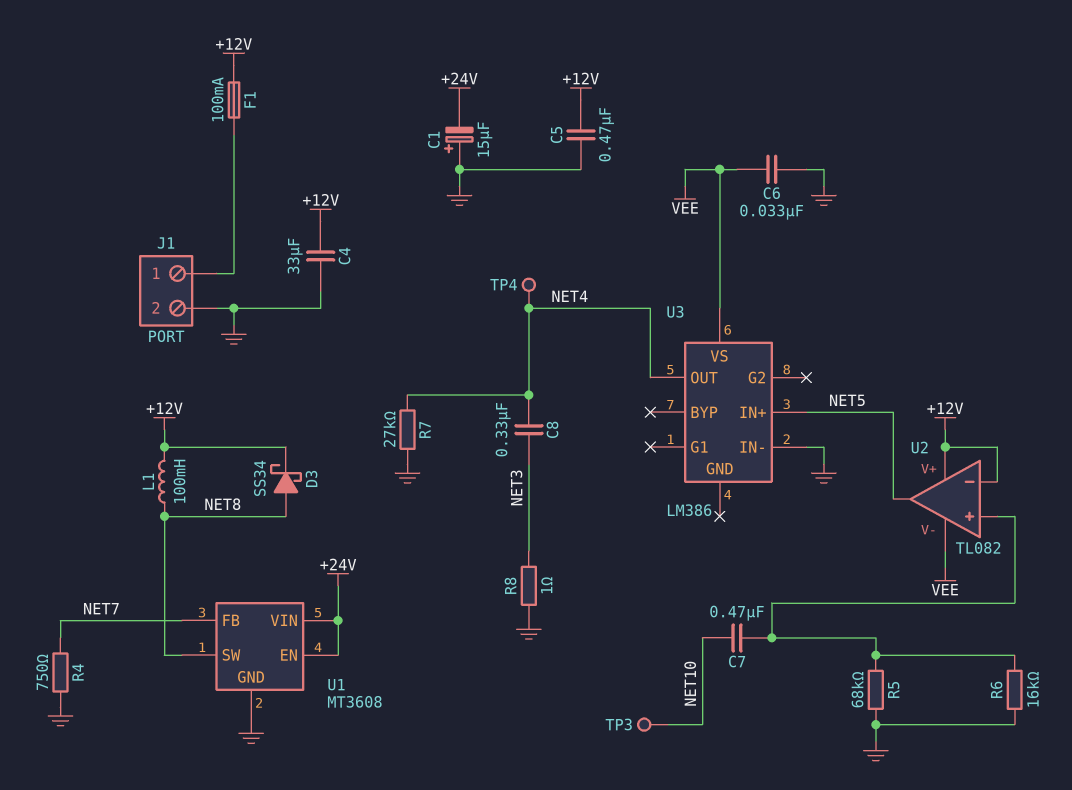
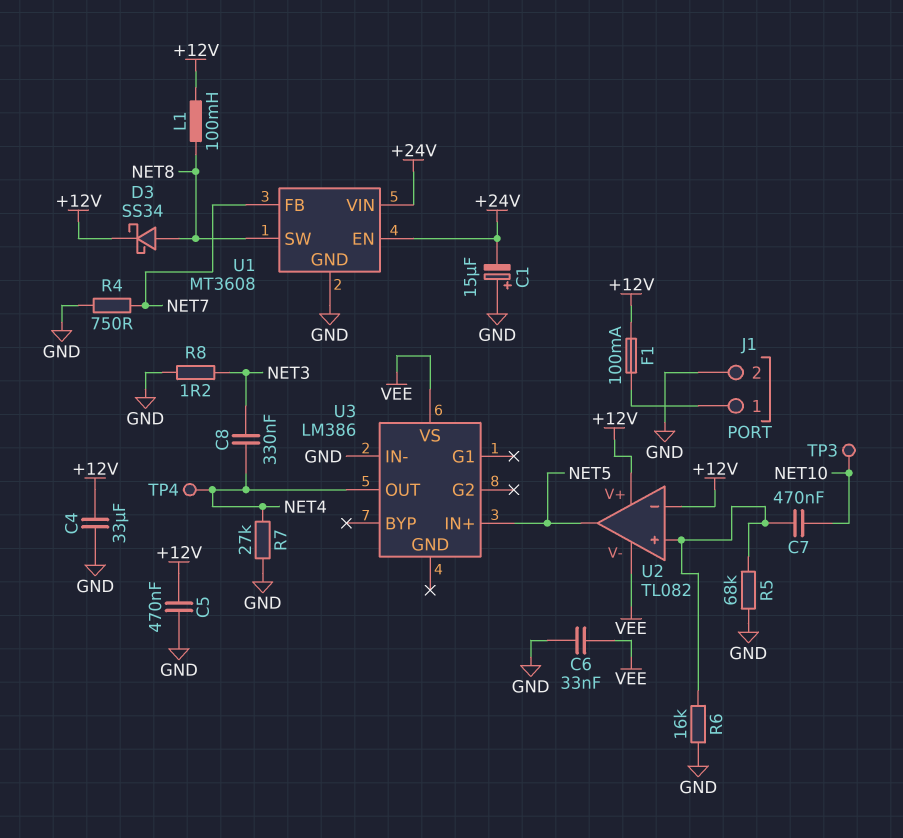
R8: 1 (GND, NET3) -> 1.2 (GND, NET3)

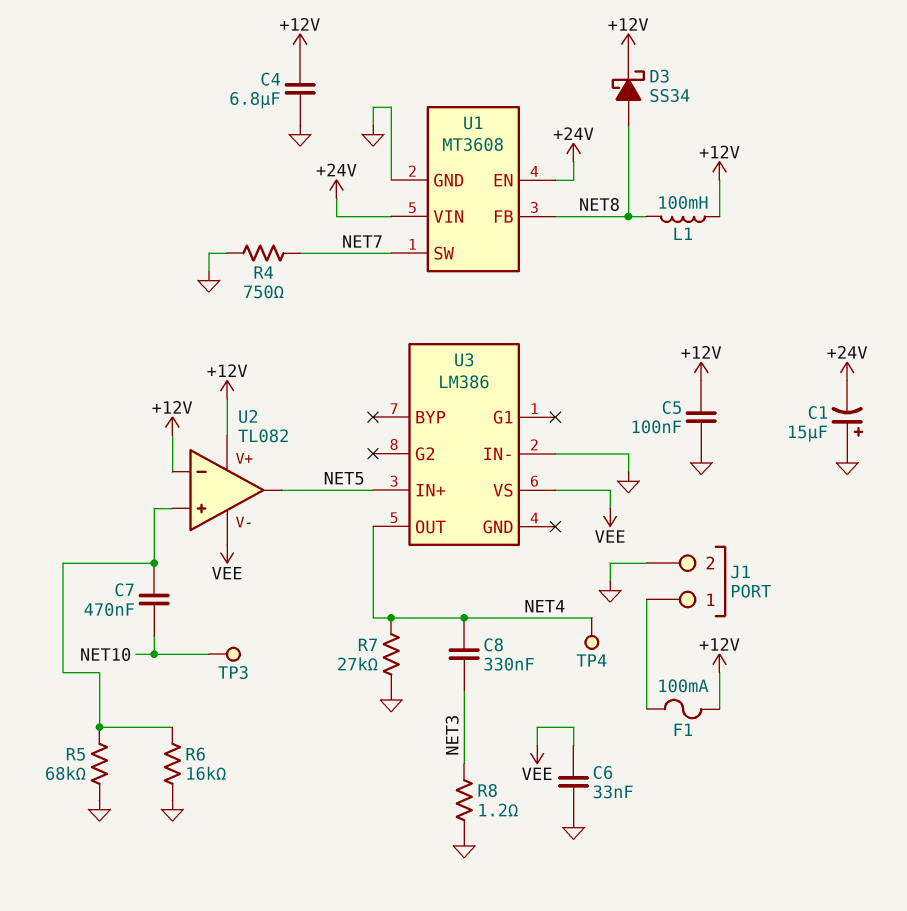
C4: 33uF (+12V, GND) -> 6.8uF (+12V, GND)
C5: 470nF (+12V, GND) -> 100nF (+12V, GND)
U1 pin FB: NET7 -> NET8
U1 pin SW: NET8 -> NET7

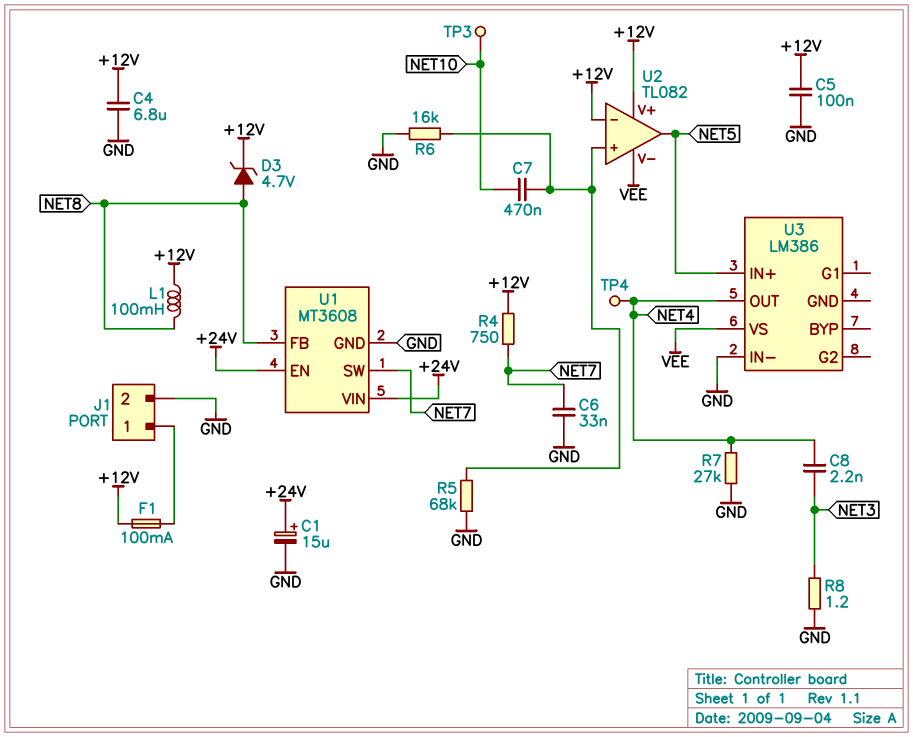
C1: 15uF (plus GND, minus +24V) -> 15uF (plus +24V, minus GND)
C6: 33nF (GND, VEE) -> 33nF (GND, NET7)
C8: 330nF (NET3, NET4) -> 2.2nF (NET3, NET4)
D3: schottky SS34 (A NET8, K +12V) -> zener 4.7V (A NET8, K +12V)
R4: 750 (GND, NET7) -> 750 (+12V, NET7)

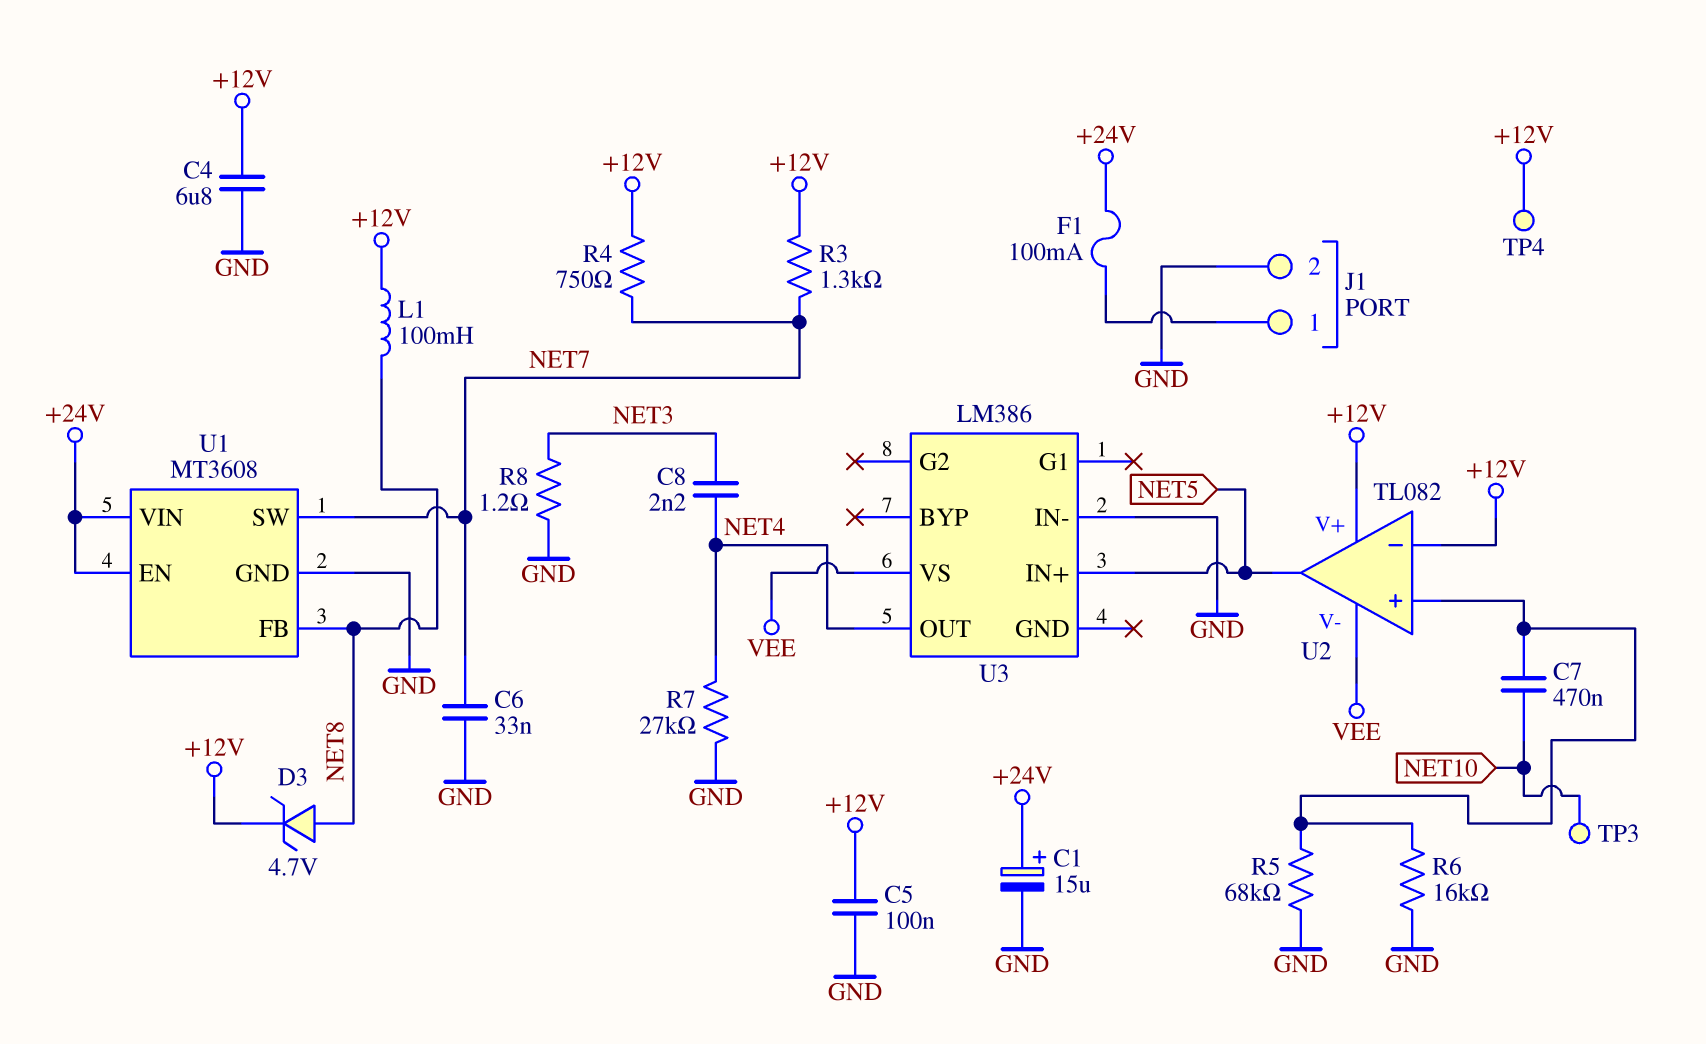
F1: 100mA (+12V, J1/1) -> 100mA (+24V, J1/1)
R3: none -> 1.3k (+12V, NET7)
TP4: test point (NET4) -> test point (+12V)

